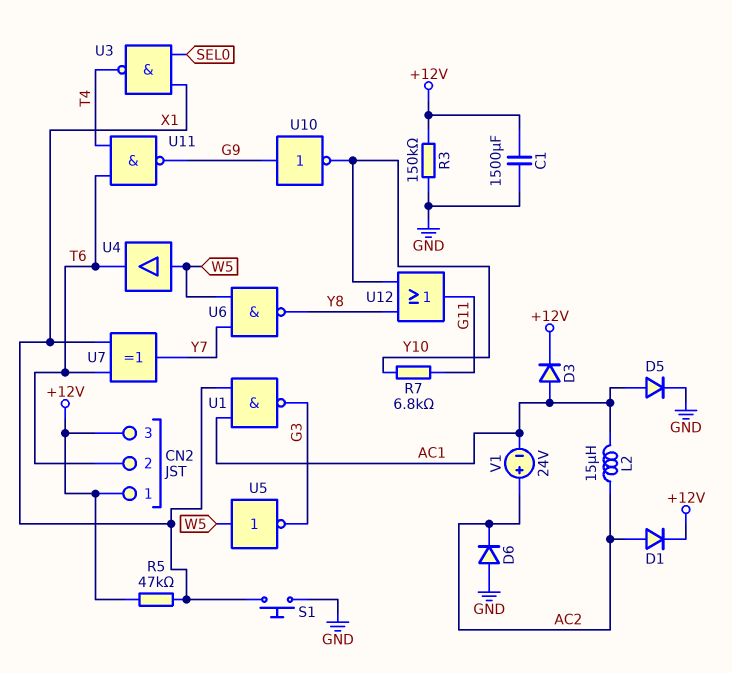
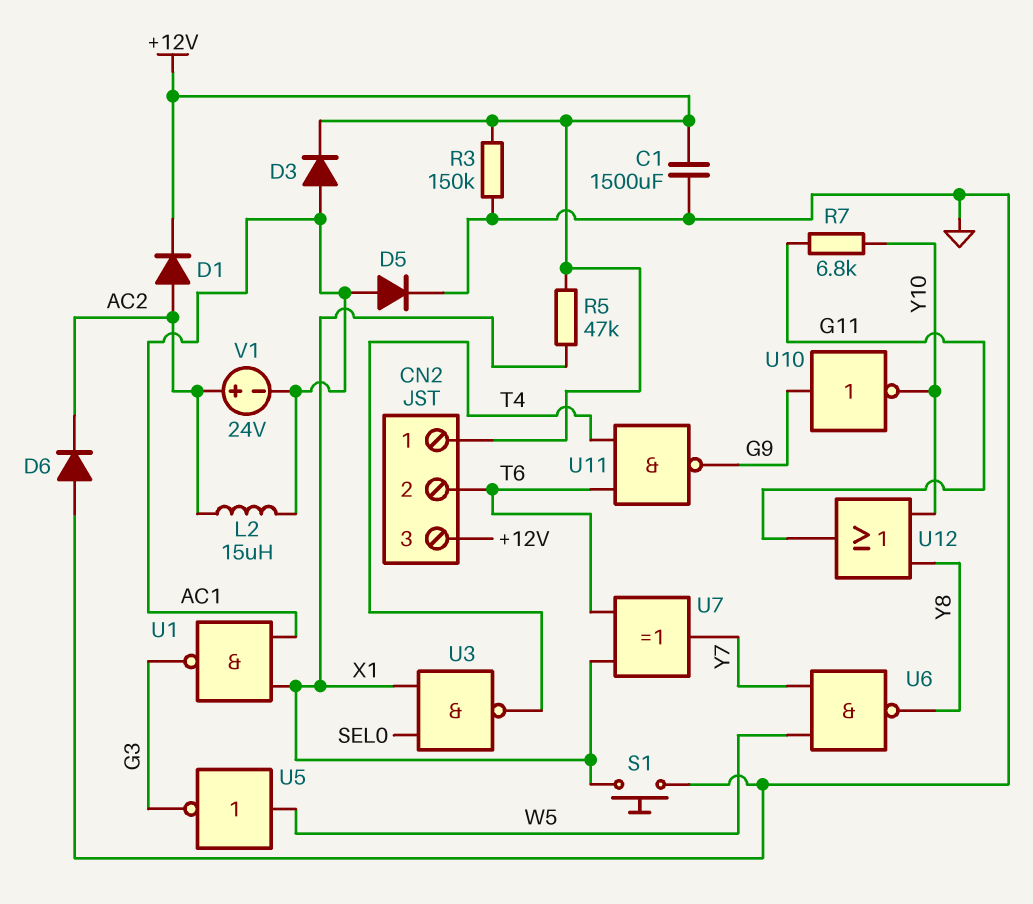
U4: buffer (in W5, out T6) -> none

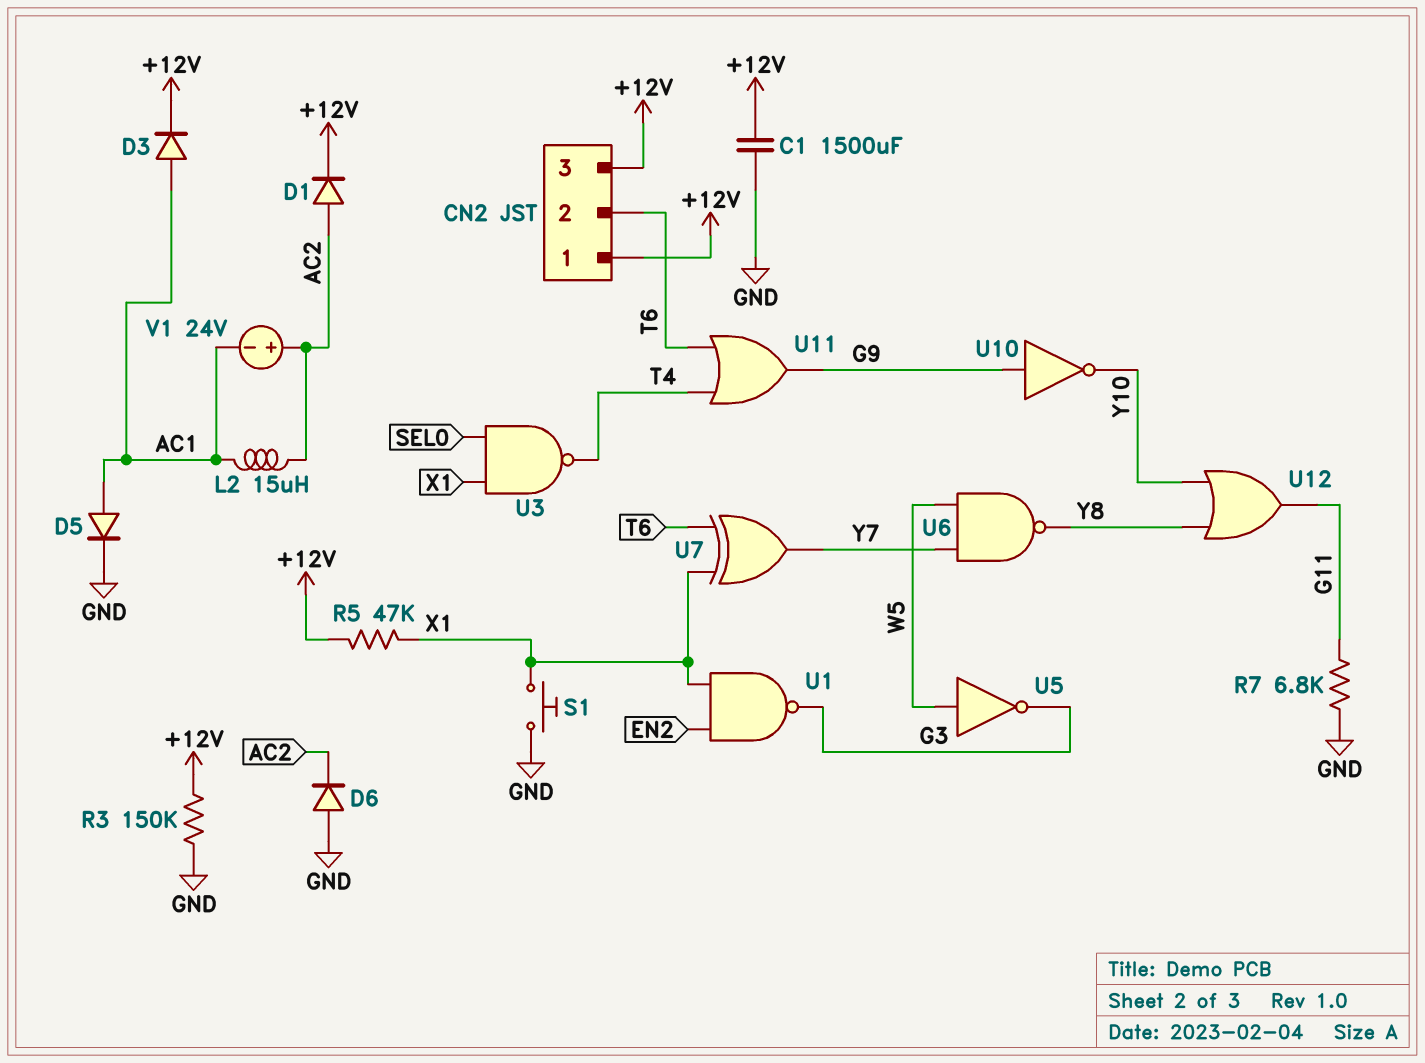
R7: 6.8k (G11, Y10) -> 6.8k (G11, GND)
U1: NAND (in AC1, in X1, out G3) -> NAND (in EN2, in X1, out G3)
U11: NAND (in T4, in T6, out G9) -> OR (in T4, in T6, out G9)

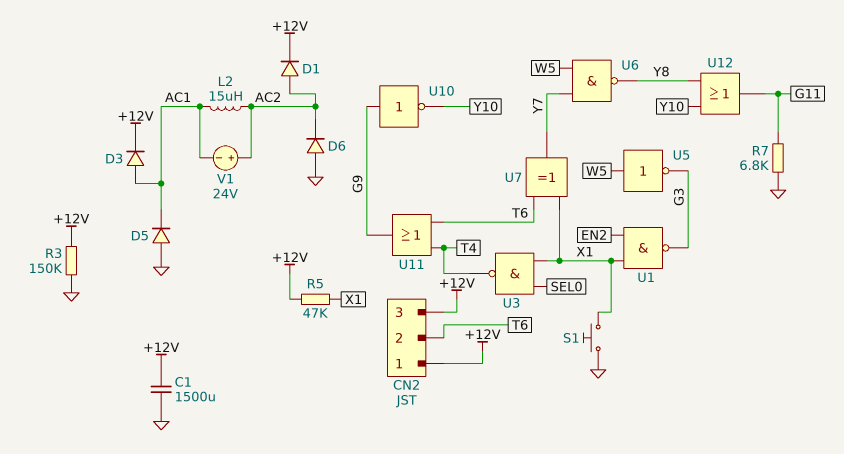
D5: diode (A AC1, K GND) -> diode (A GND, K AC1)

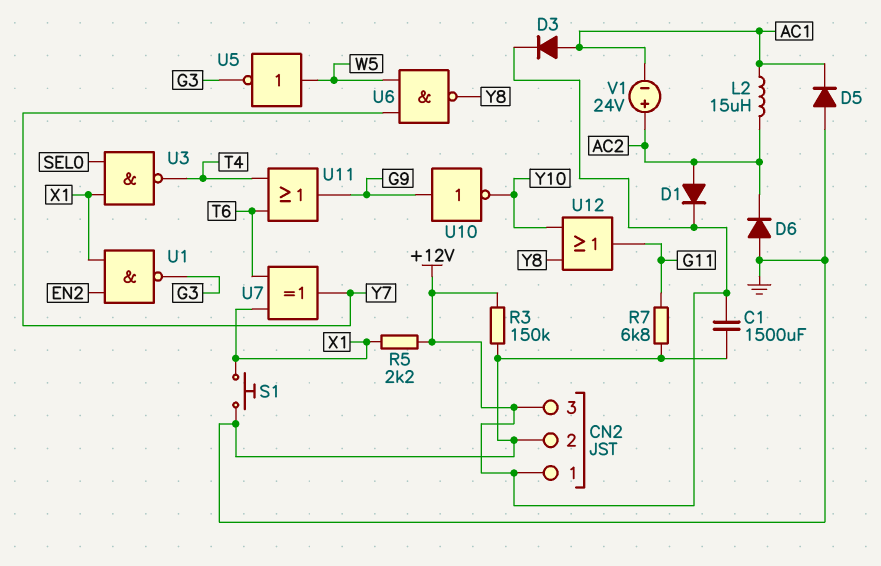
CN2 pin 2: T6 -> GND
R5: 47k (+12V, X1) -> 2.2k (+12V, X1)

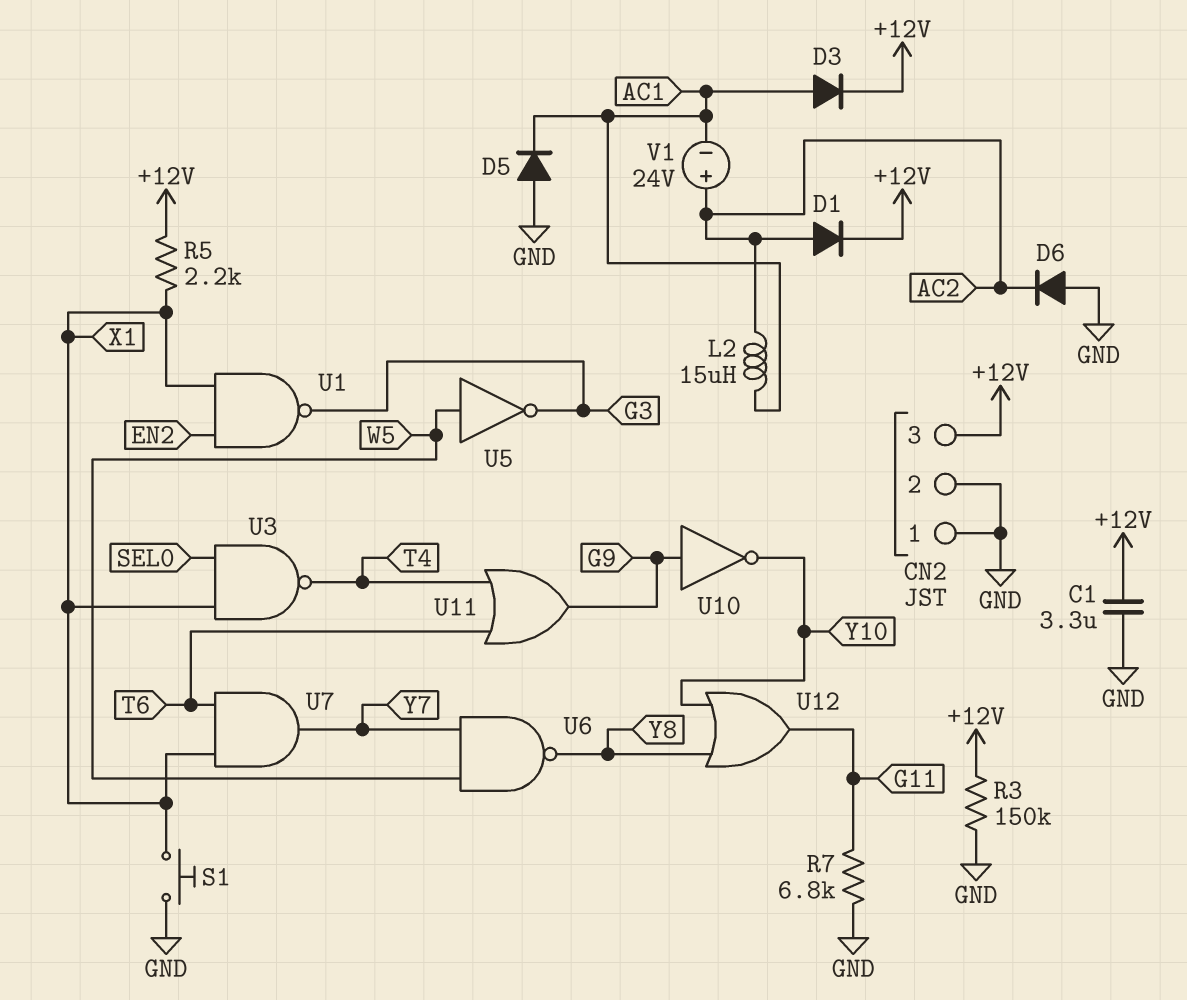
C1: 1500uF (+12V, GND) -> 3.3uF (+12V, GND)
CN2 pin 1: +12V -> GND
U7: XOR (in T6, in X1, out Y7) -> AND (in T6, in X1, out Y7)

